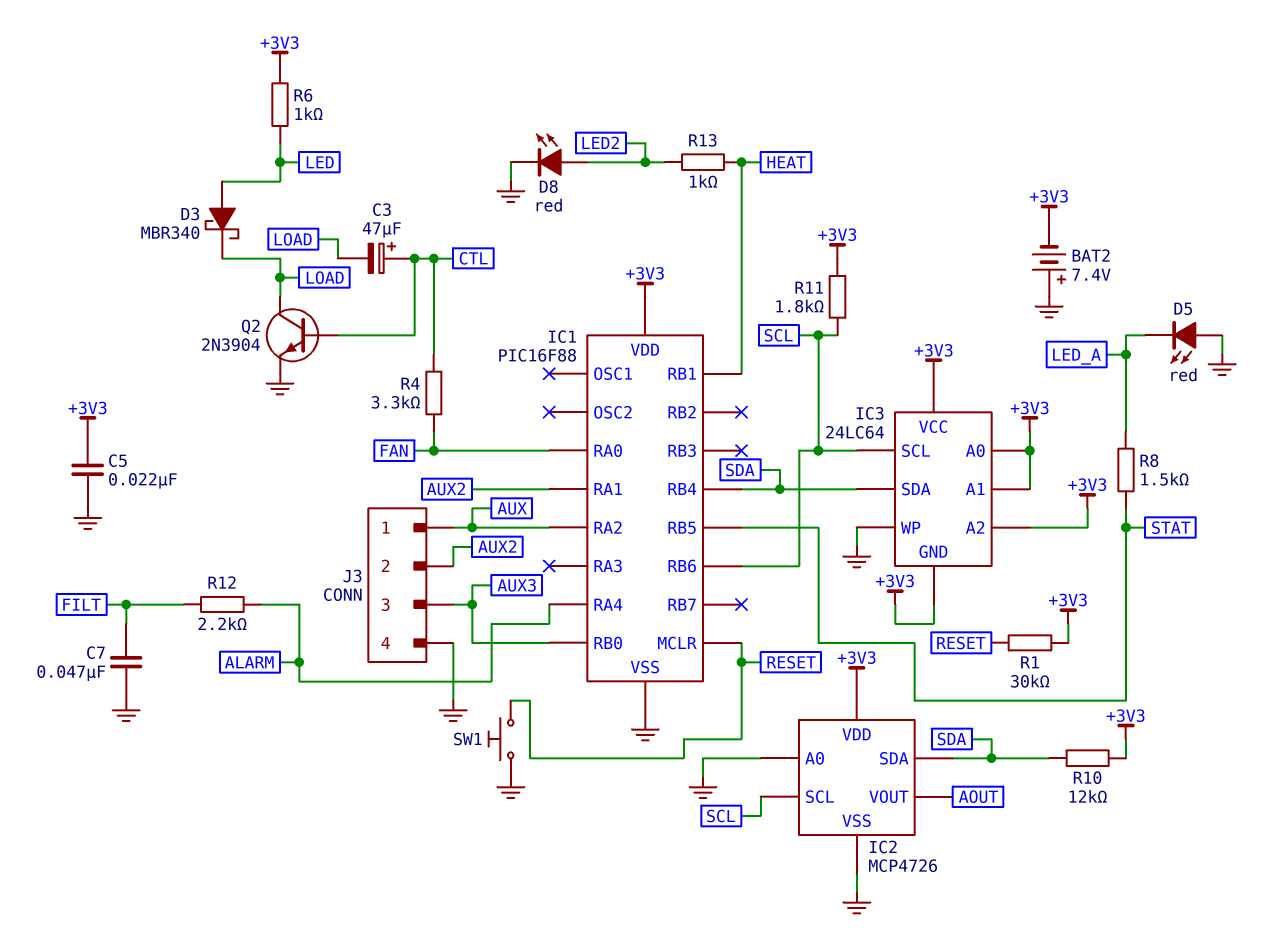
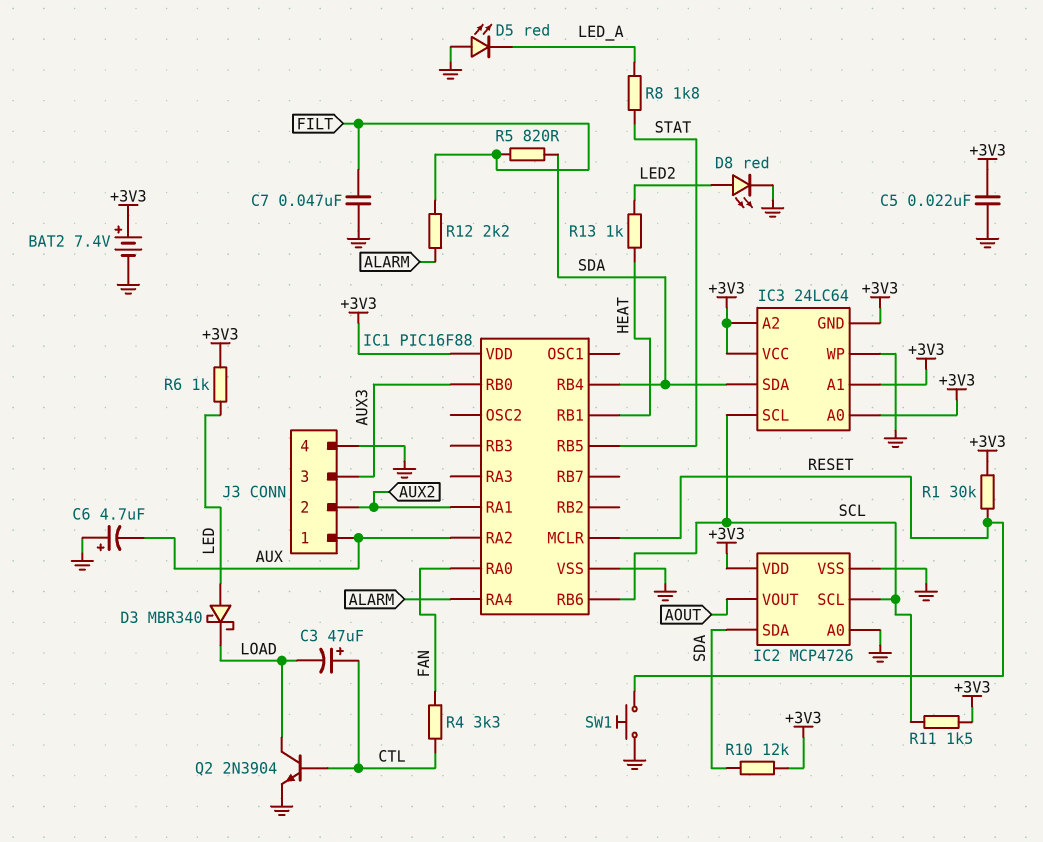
BAT2: 7.4V (plus GND, minus +3V3) -> 7.4V (plus +3V3, minus GND)
C6: none -> 4.7uF (plus GND, minus AUX)
R5: none -> 820 (FILT, SDA)
R8: 1.5k (LED_A, STAT) -> 1.8k (LED_A, STAT)
R11: 1.8k (+3V3, SCL) -> 1.5k (+3V3, SCL)

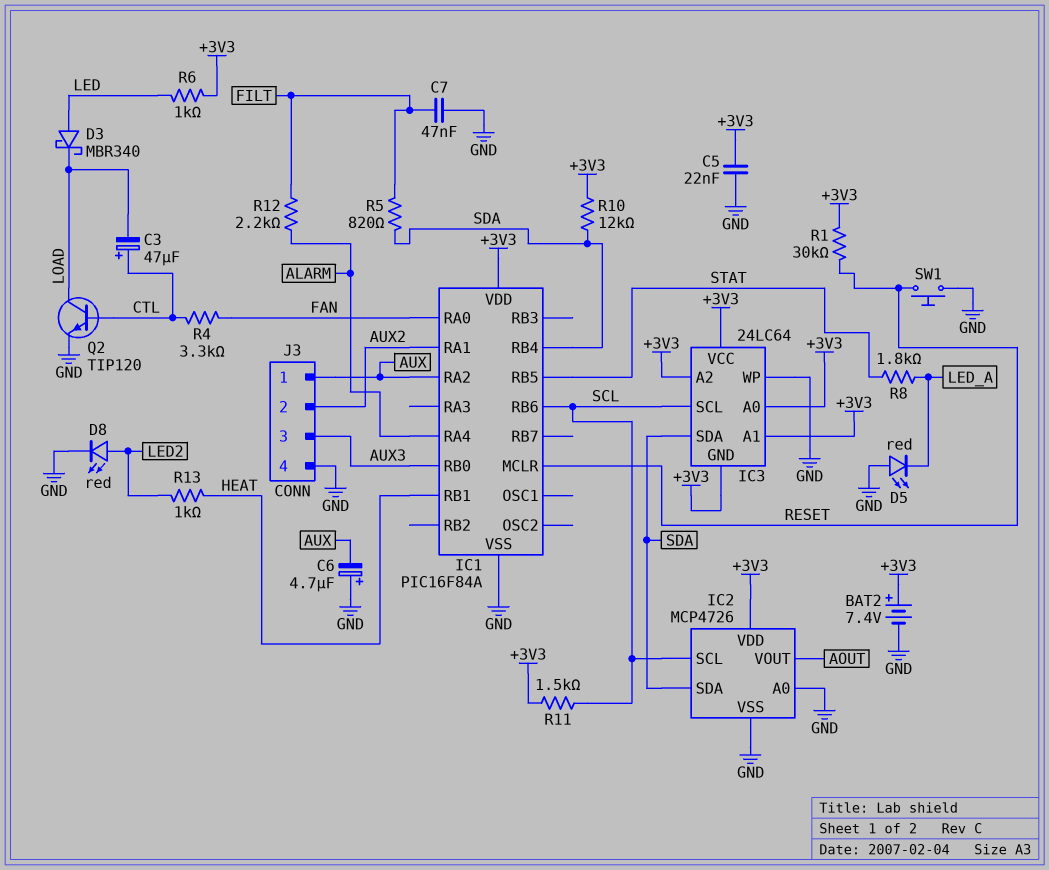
IC1: PIC16F88 -> PIC16F84A
Q2: NPN 2N3904 (B CTL, C LOAD, E GND) -> NPN TIP120 (B CTL, C LOAD, E GND)

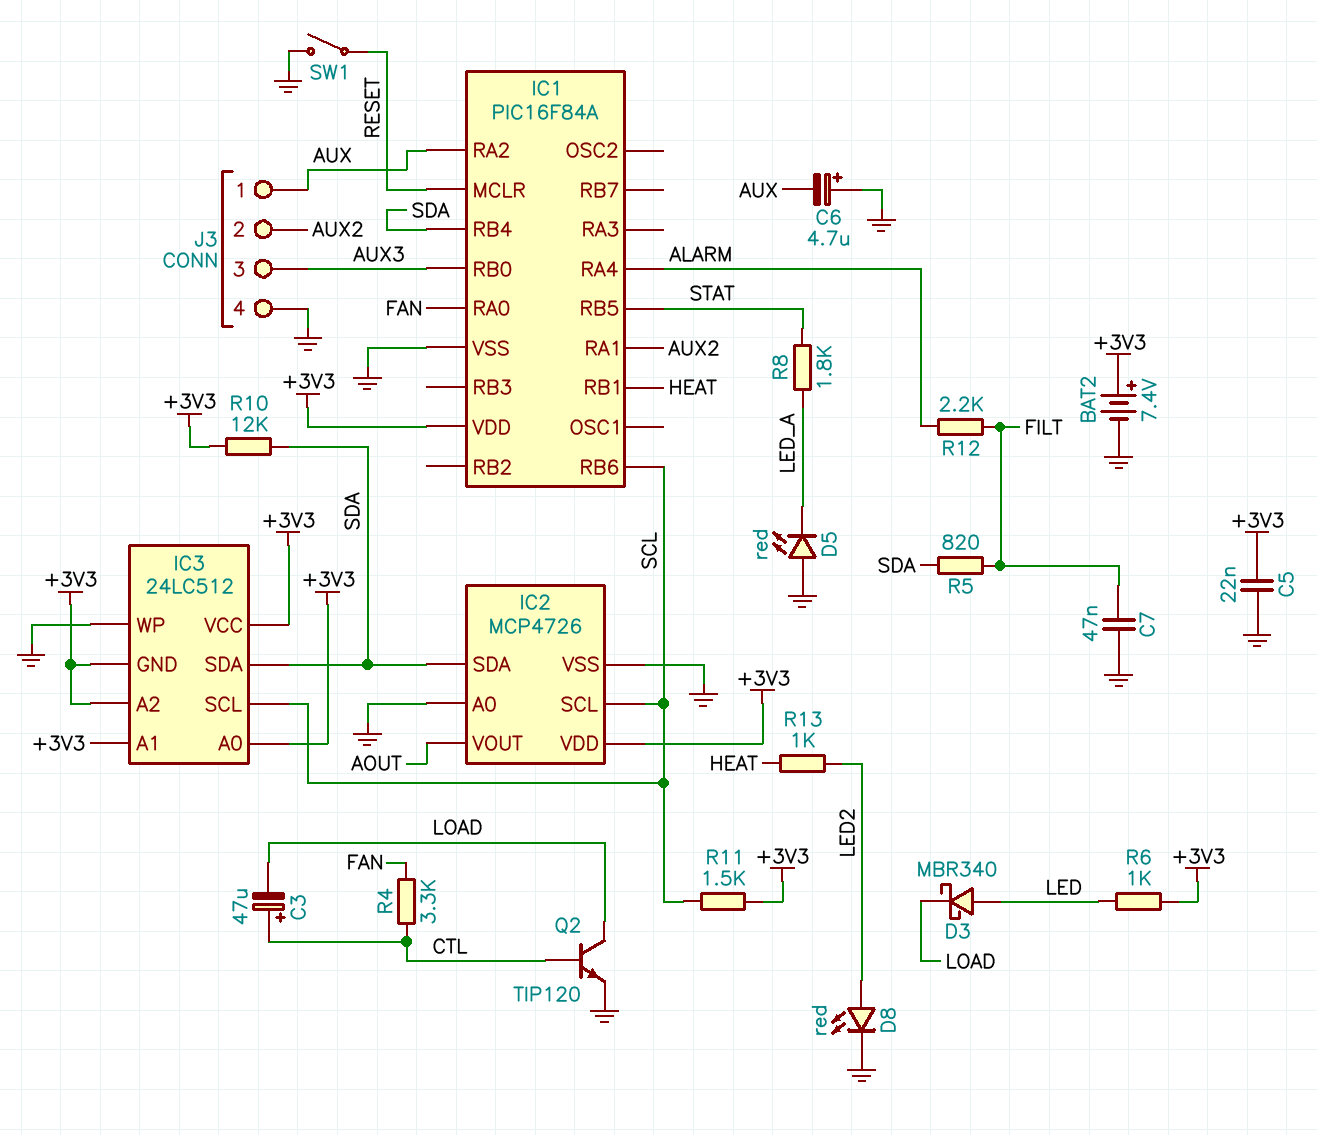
IC3: 24LC64 -> 24LC512
R1: 30k (+3V3, RESET) -> none
SW1: button (GND, RESET) -> switch (GND, RESET)

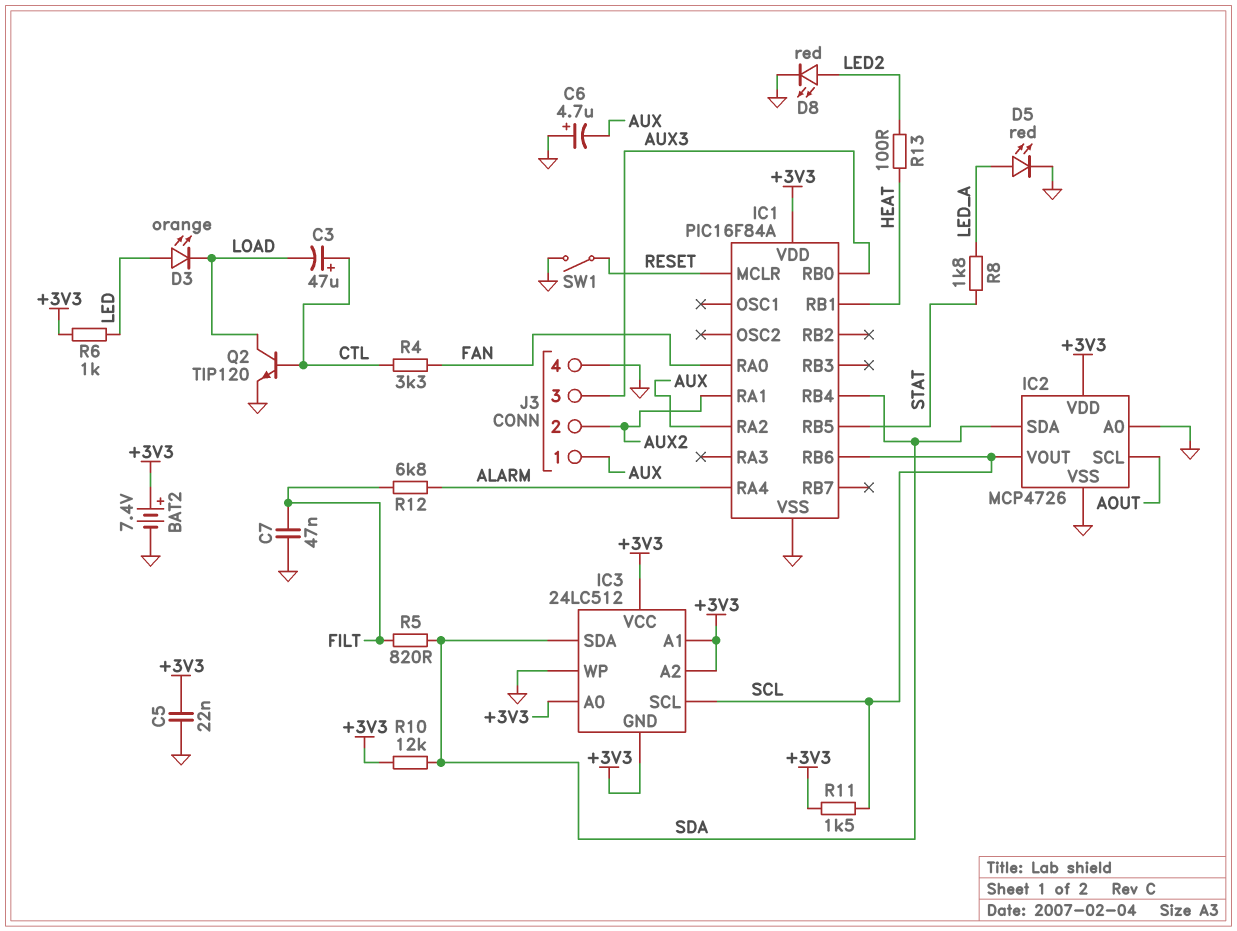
D3: schottky MBR340 (A LED, K LOAD) -> LED orange (A LED, K LOAD)
D5: LED red (A GND, K LED_A) -> LED red (A LED_A, K GND)
IC2 pin SCL: SCL -> AOUT
IC2 pin VOUT: AOUT -> SCL
R12: 2.2k (ALARM, FILT) -> 6.8k (ALARM, FILT)
R13: 1k (HEAT, LED2) -> 100 (HEAT, LED2)

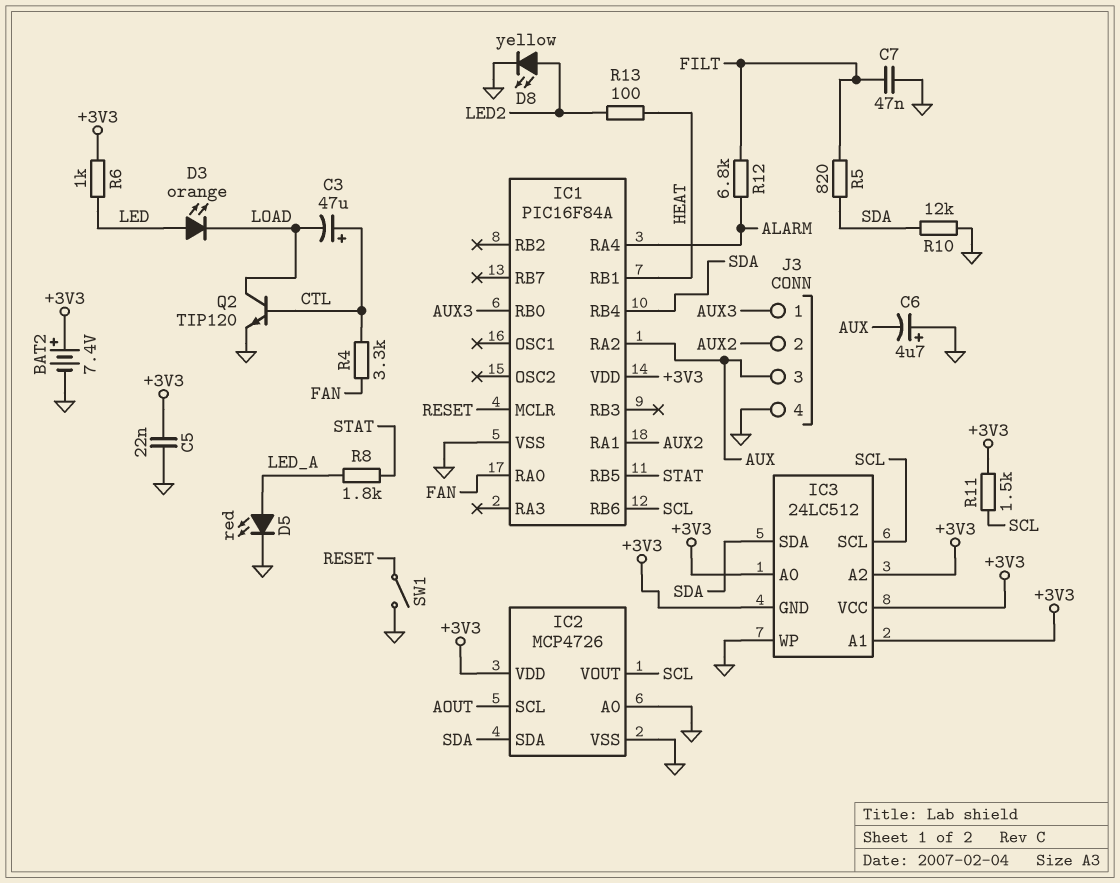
D8: LED red (A LED2, K GND) -> LED yellow (A LED2, K GND)
J3 pin 1: AUX -> AUX3
J3 pin 3: AUX3 -> AUX
R10: 12k (+3V3, SDA) -> 12k (GND, SDA)

